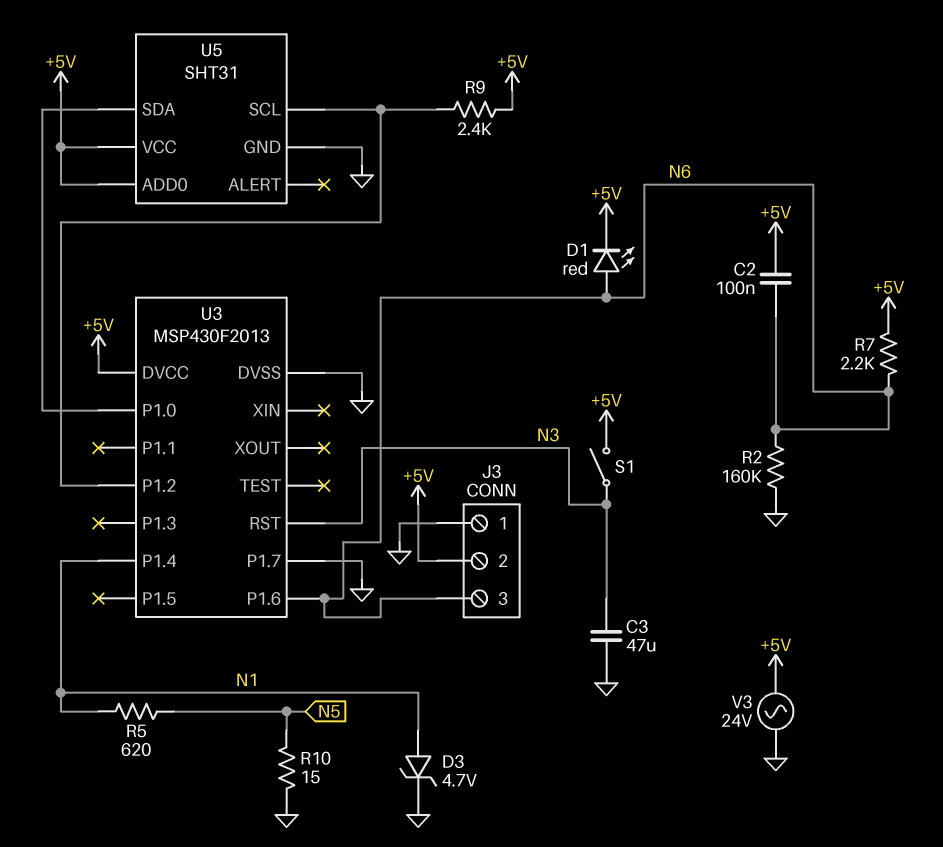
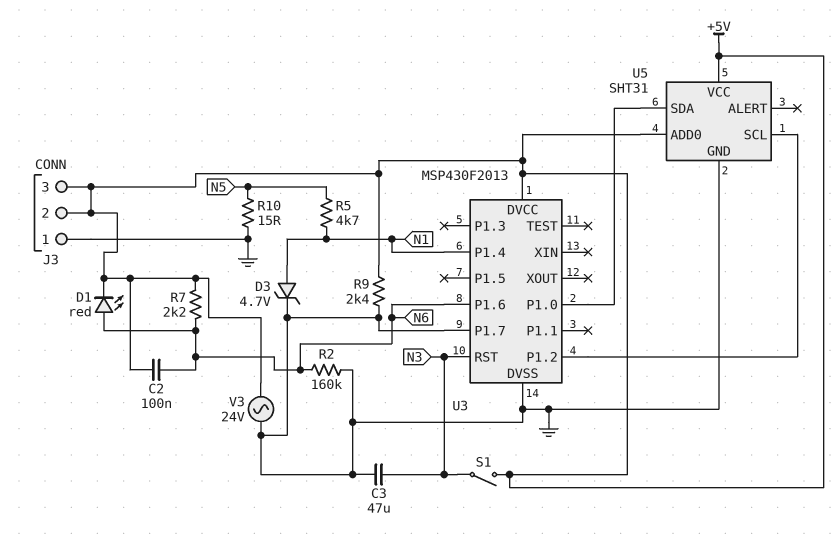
J3 pin 3: N6 -> +5V
R5: 620 (N1, N5) -> 4.7k (N1, N5)
R9: 2.4k (+5V, U3/P1.2) -> 2.4k (+5V, GND)

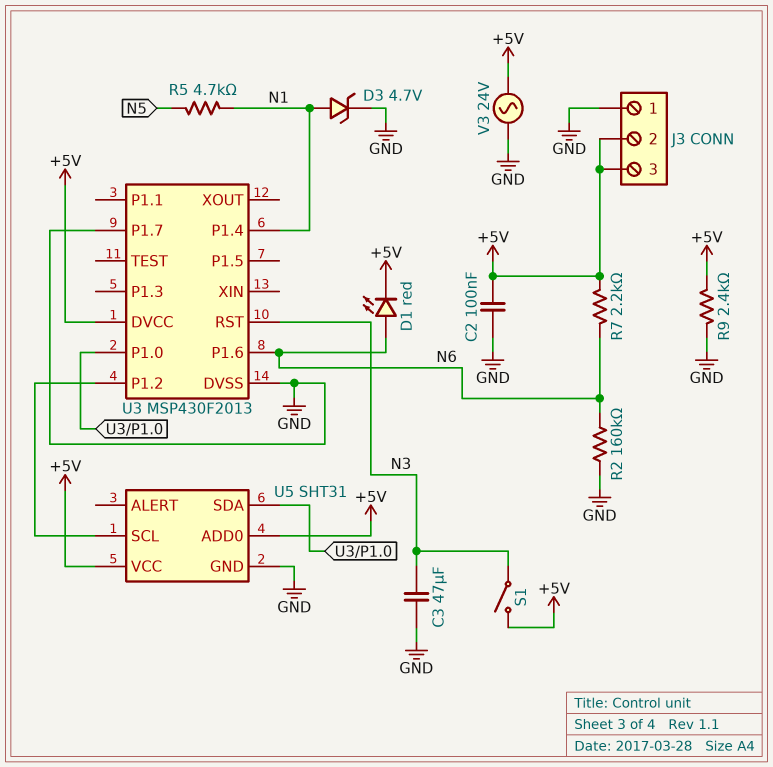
C2: 100nF (+5V, N6) -> 100nF (+5V, GND)
R10: 15 (GND, N5) -> none

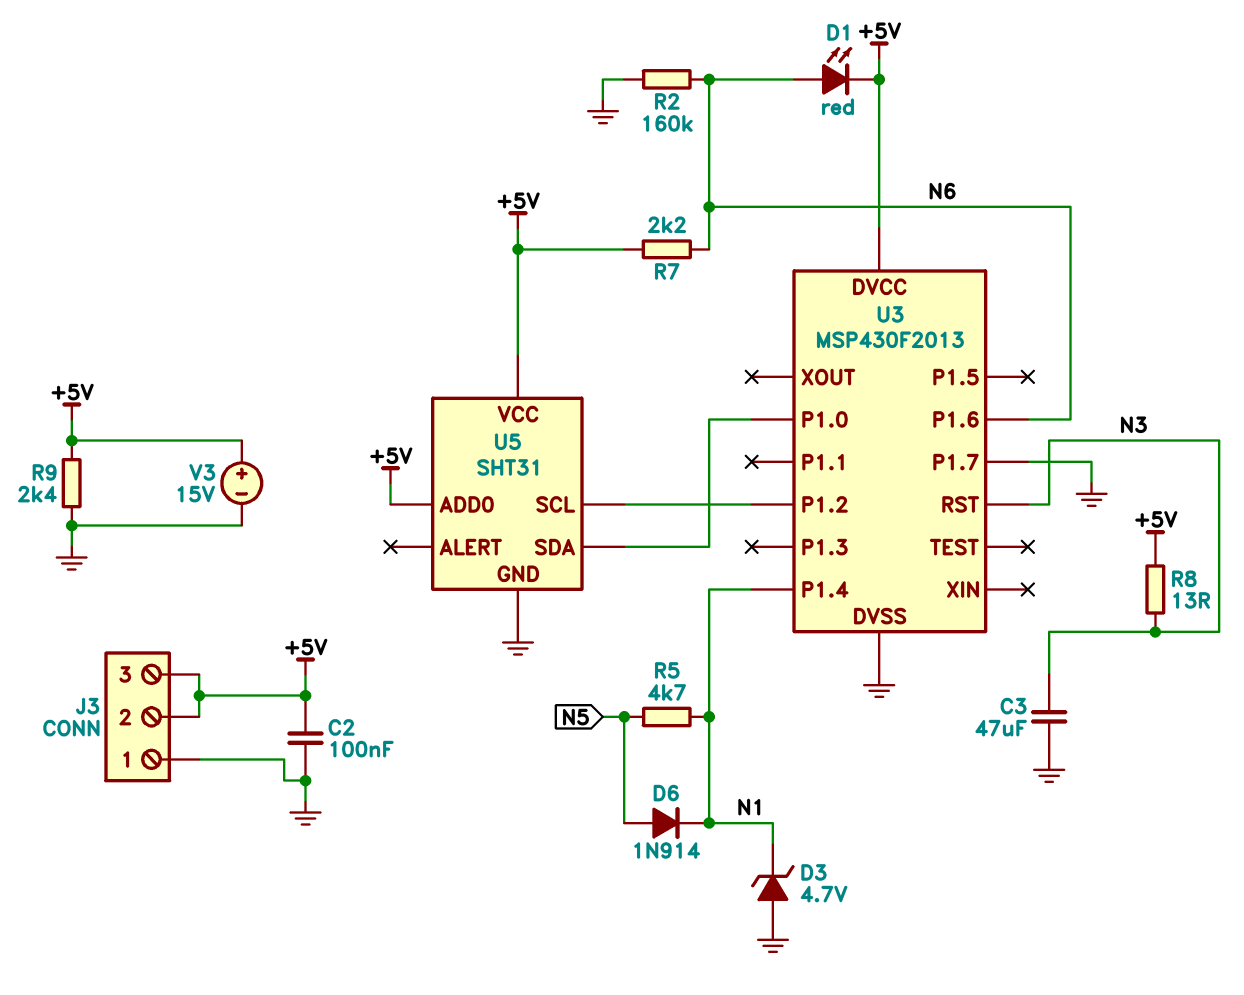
D3: zener 4.7V (A N1, K GND) -> zener 4.7V (A GND, K N1)
D6: none -> diode 1N914 (A N5, K N1)
R8: none -> 13 (+5V, N3)
S1: switch (+5V, N3) -> none
V3: AC 24V (+5V, GND) -> 15V (plus +5V, minus GND)

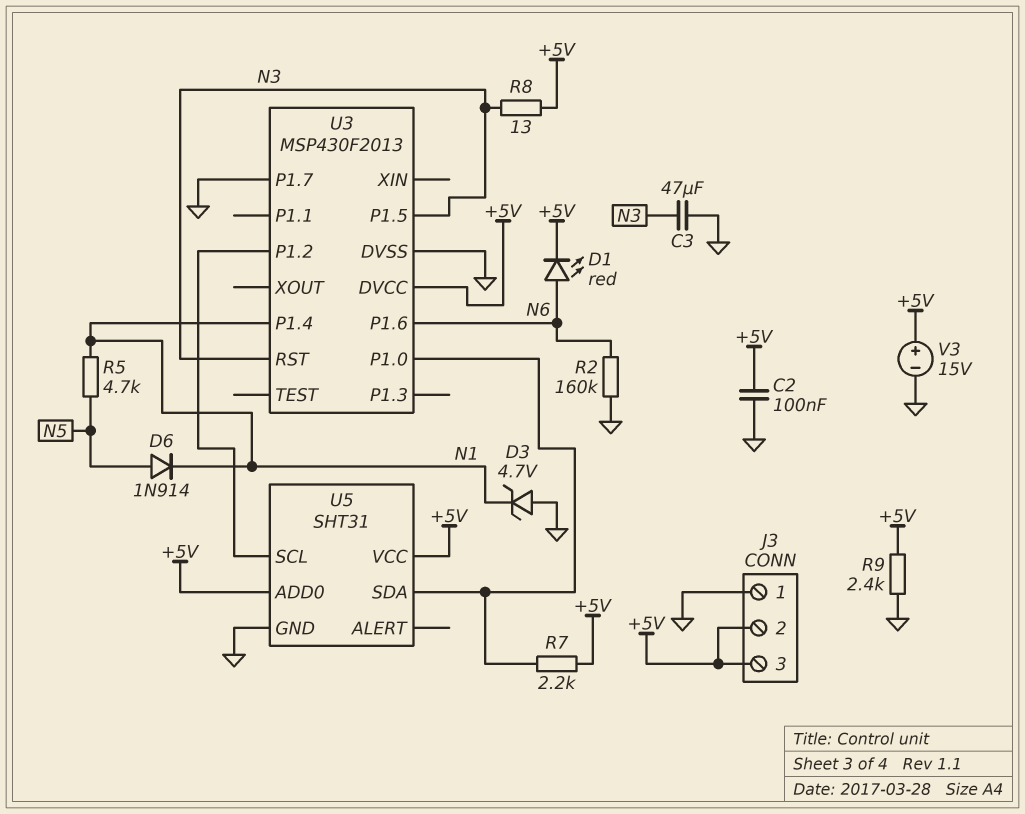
R7: 2.2k (+5V, N6) -> 2.2k (+5V, U3/P1.0)
U3 pin P1.5: none -> N3

